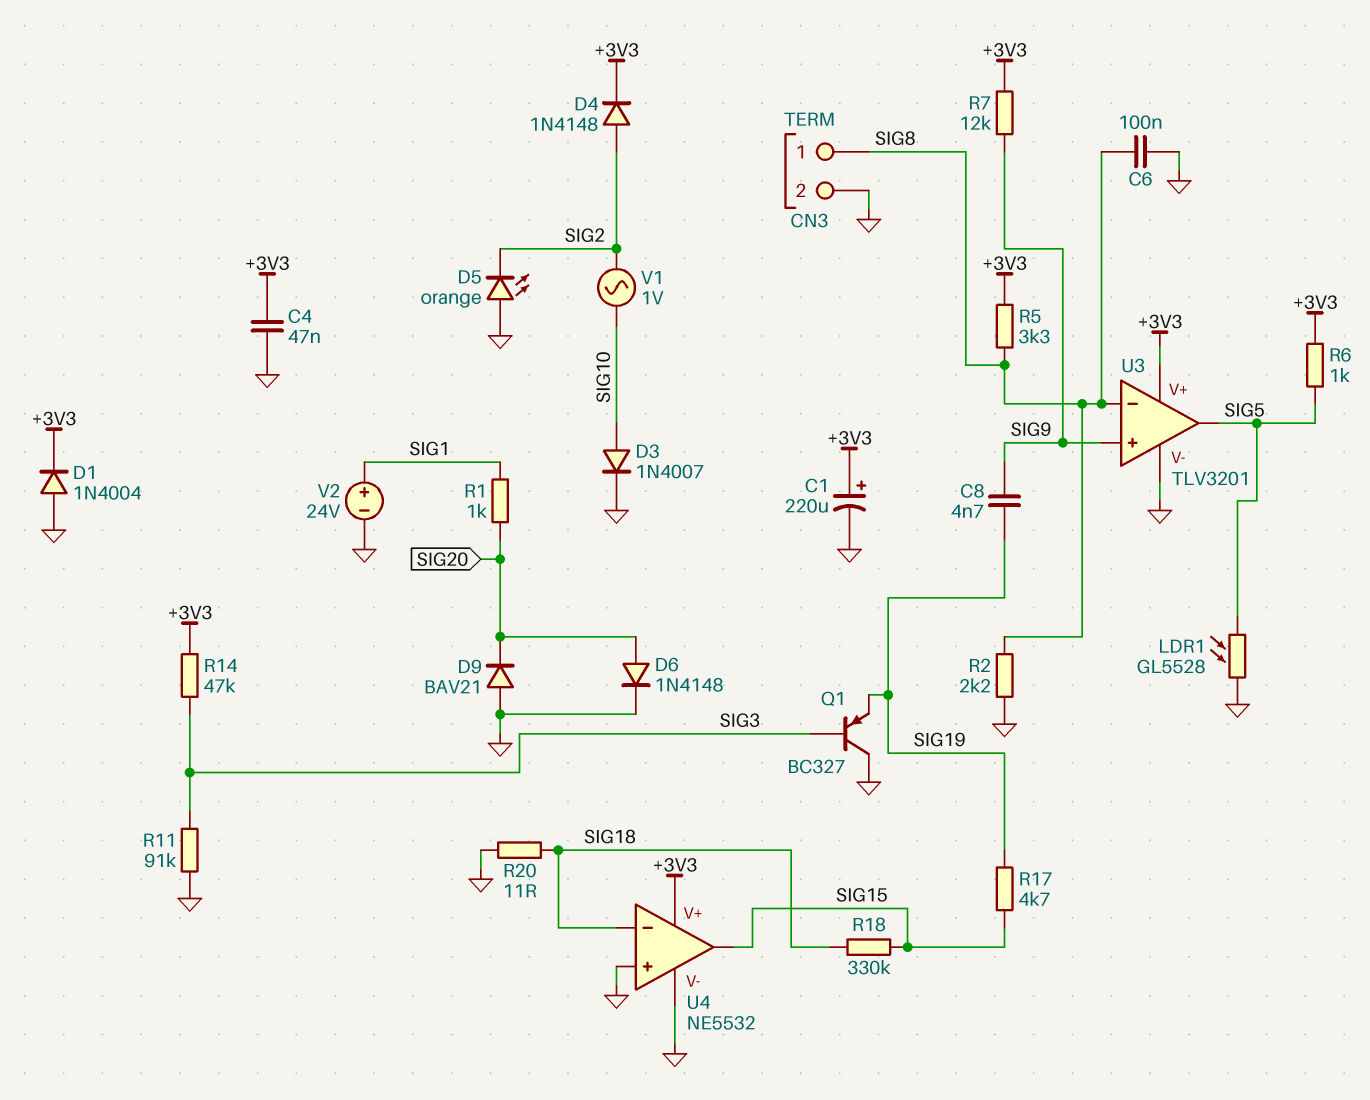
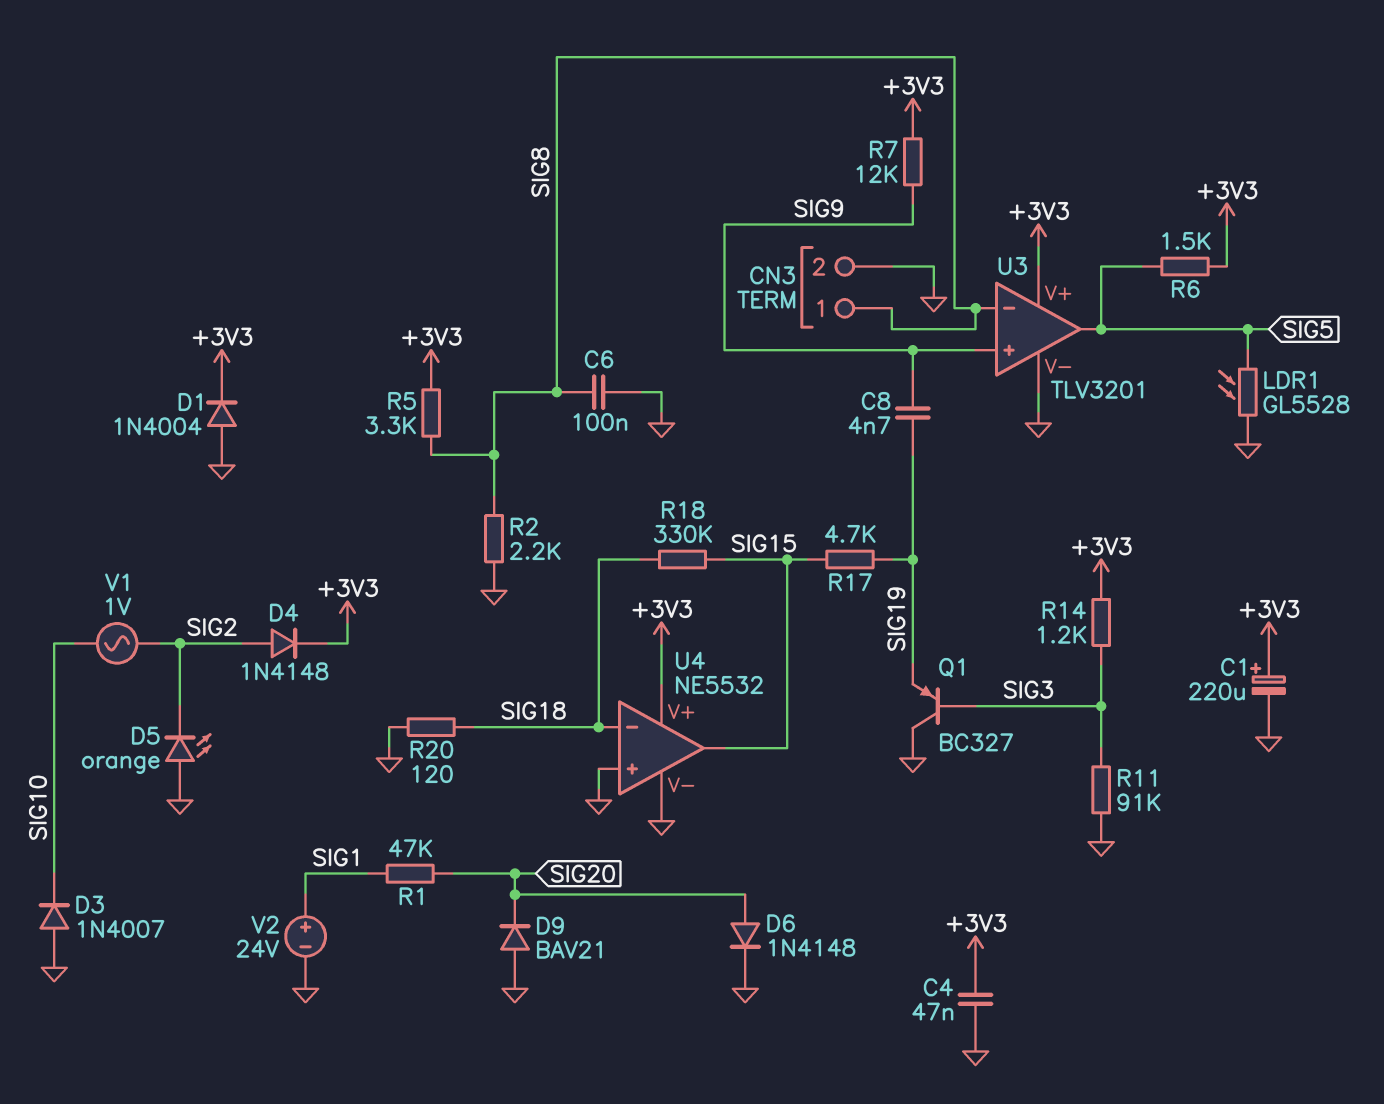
D3: diode 1N4007 (A SIG10, K GND) -> diode 1N4007 (A GND, K SIG10)
R1: 1k (SIG1, SIG20) -> 47k (SIG1, SIG20)
R6: 1k (+3V3, SIG5) -> 1.5k (+3V3, SIG5)
R14: 47k (+3V3, SIG3) -> 1.2k (+3V3, SIG3)
R20: 11 (GND, SIG18) -> 120 (GND, SIG18)

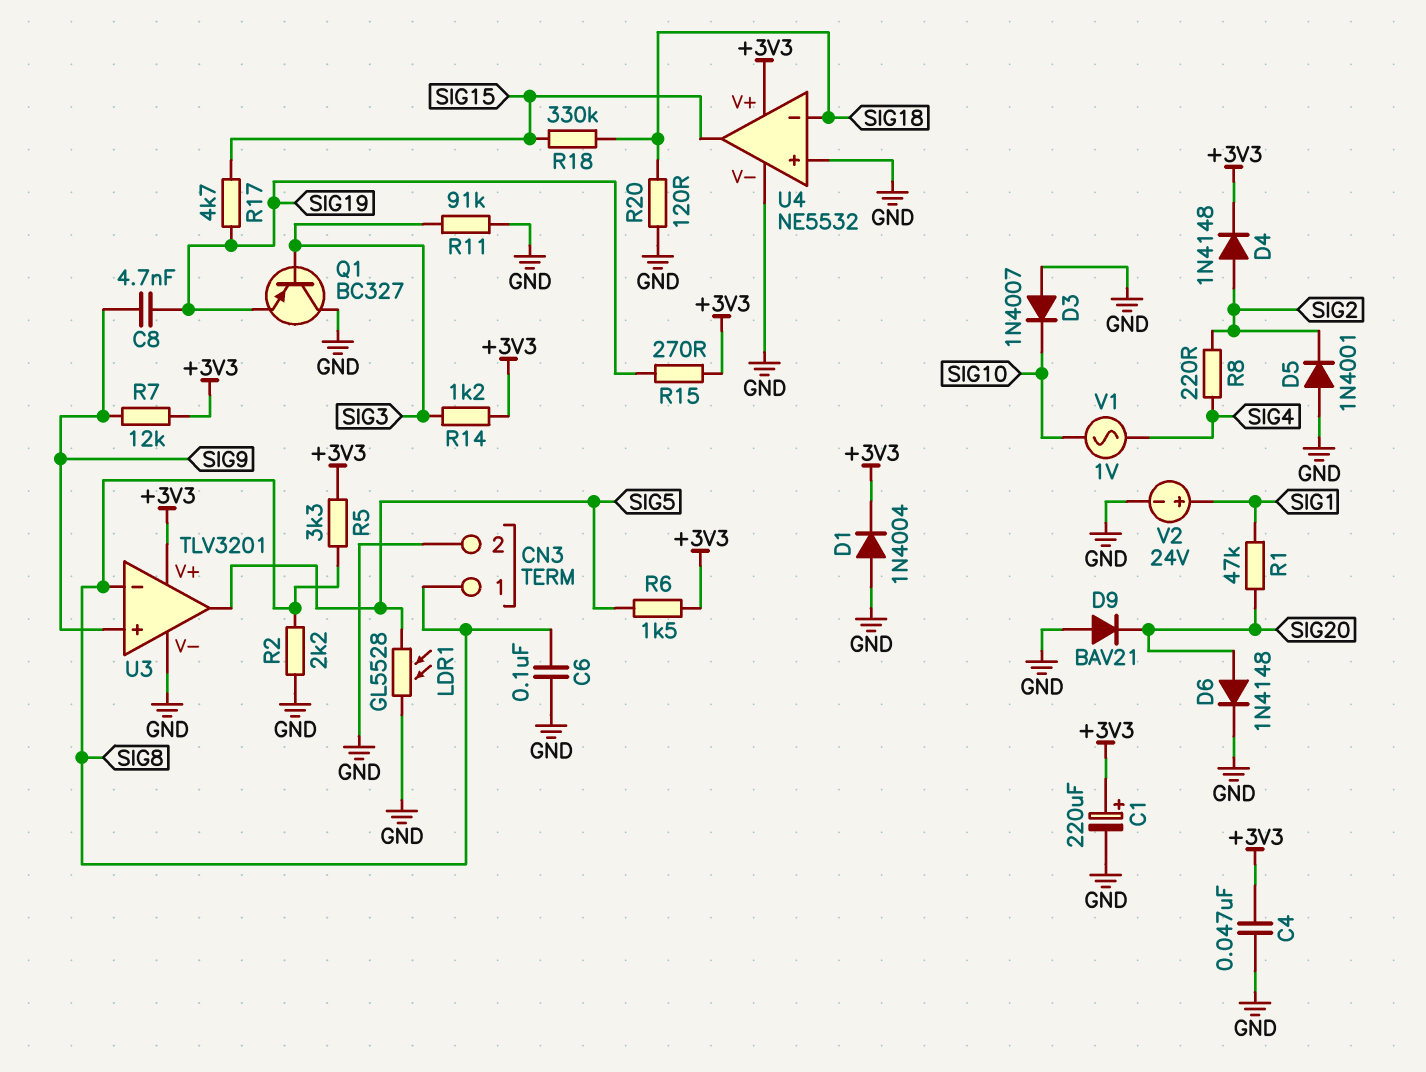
D5: LED orange (A GND, K SIG2) -> diode 1N4001 (A GND, K SIG2)
R8: none -> 220 (SIG2, SIG4)
R15: none -> 270 (+3V3, SIG19)
V1: AC 1V (SIG2, SIG10) -> AC 1V (SIG4, SIG10)

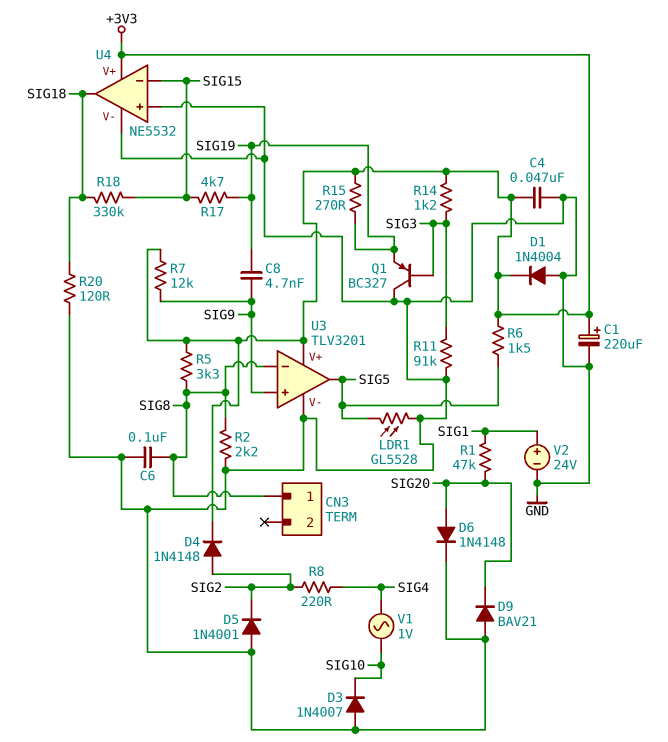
CN3 pin 2: GND -> none
U4 pin in-: SIG18 -> SIG15
U4 pin out: SIG15 -> SIG18

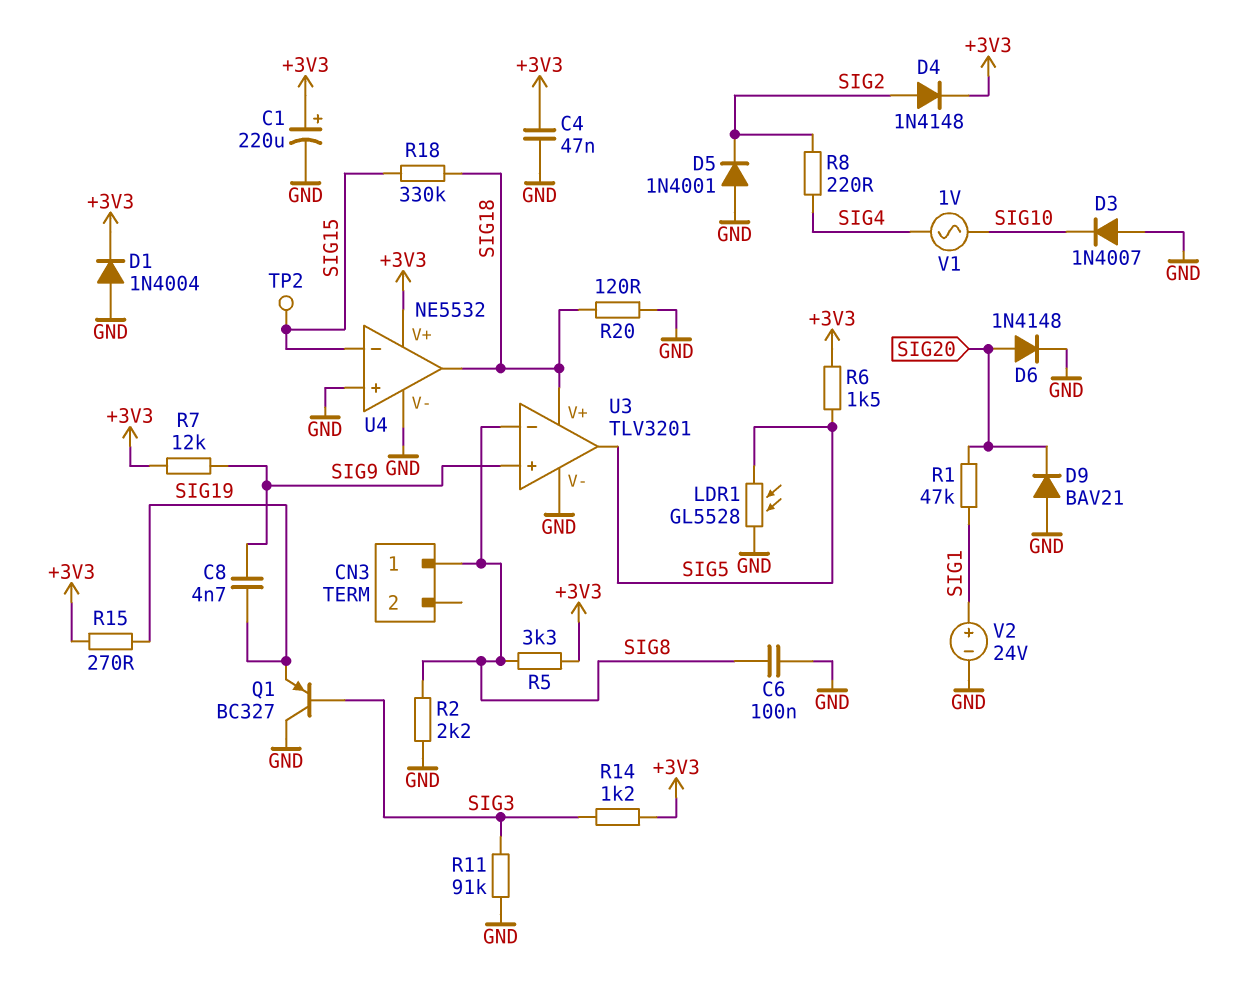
R17: 4.7k (SIG15, SIG19) -> none
TP2: none -> test point (SIG15)
U3 pin V+: +3V3 -> SIG18

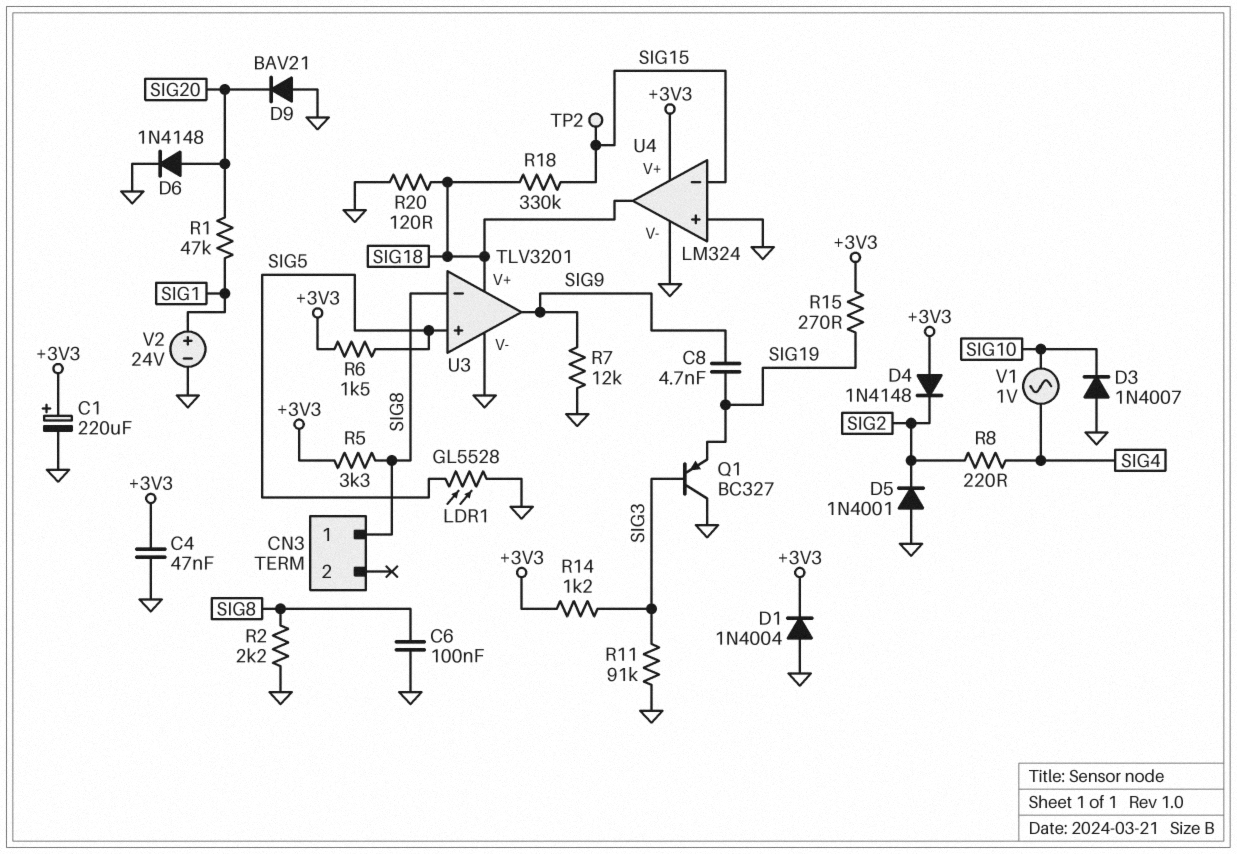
D4: diode 1N4148 (A SIG2, K +3V3) -> diode 1N4148 (A +3V3, K SIG2)
R7: 12k (+3V3, SIG9) -> 12k (GND, SIG9)
U3 pin in+: SIG9 -> SIG5
U3 pin out: SIG5 -> SIG9
U4: NE5532 -> LM324

